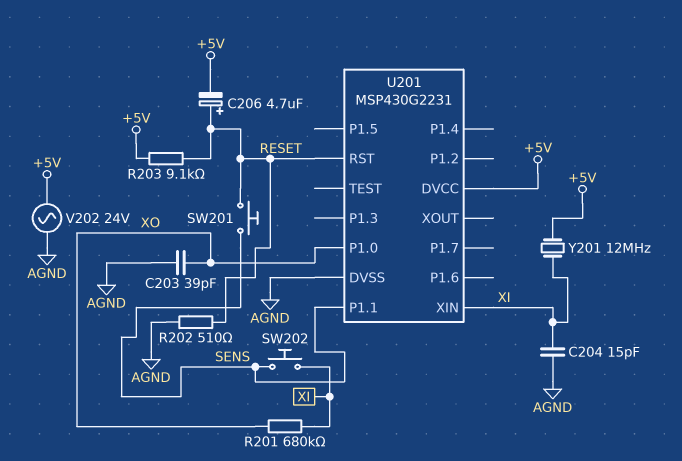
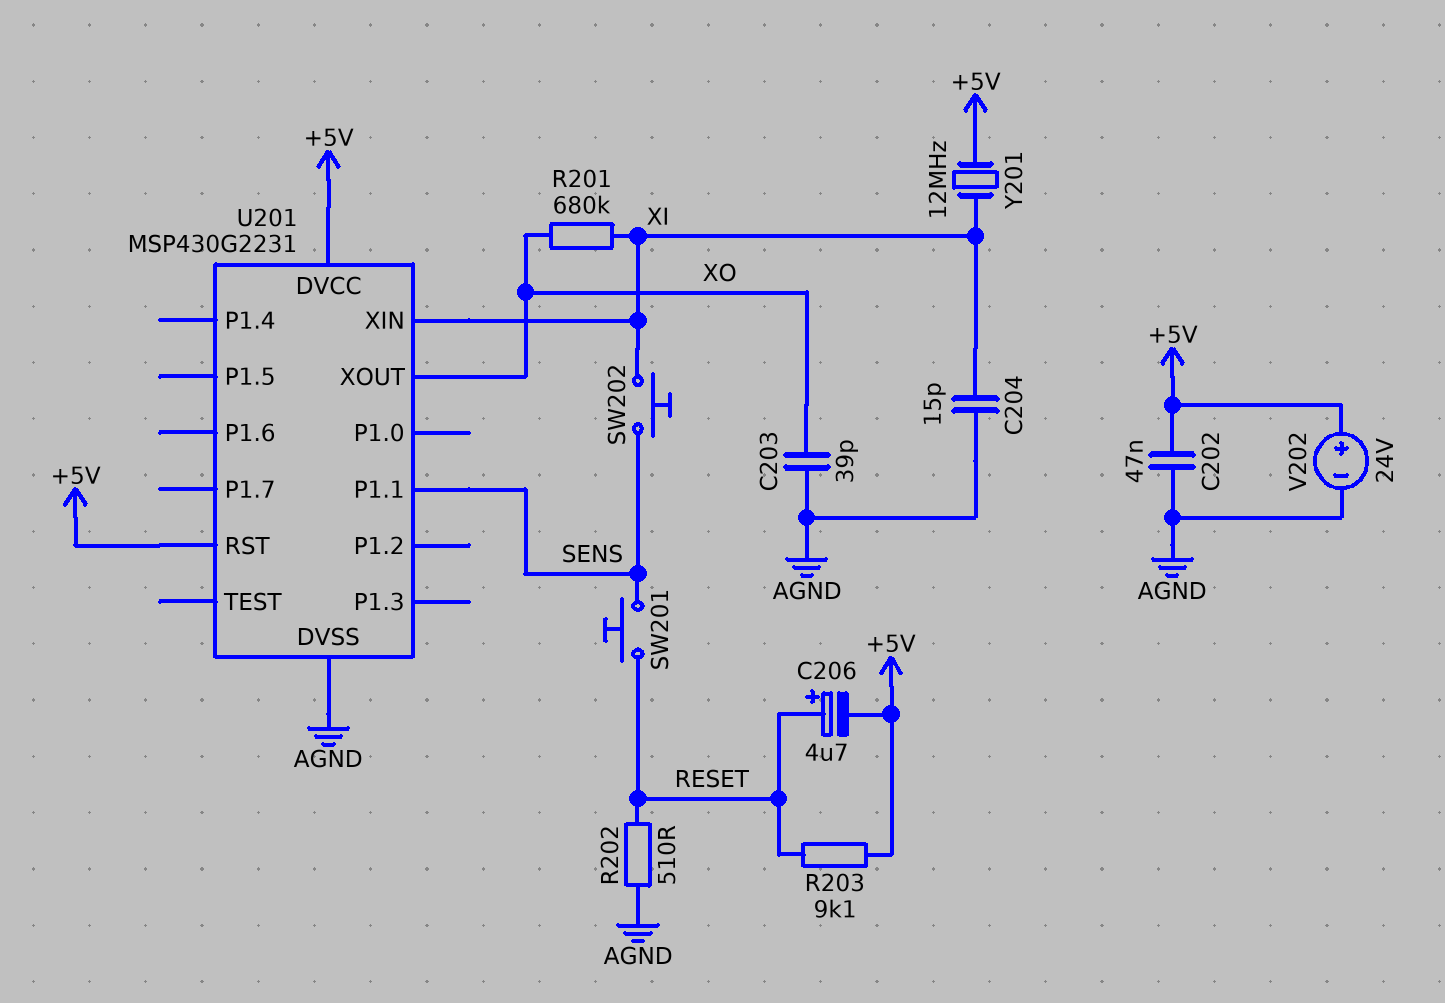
C202: none -> 47nF (+5V, AGND)
U201 pin P1.0: XO -> none
U201 pin RST: RESET -> +5V
U201 pin XOUT: none -> XO
V202: AC 24V (+5V, AGND) -> 24V (plus +5V, minus AGND)

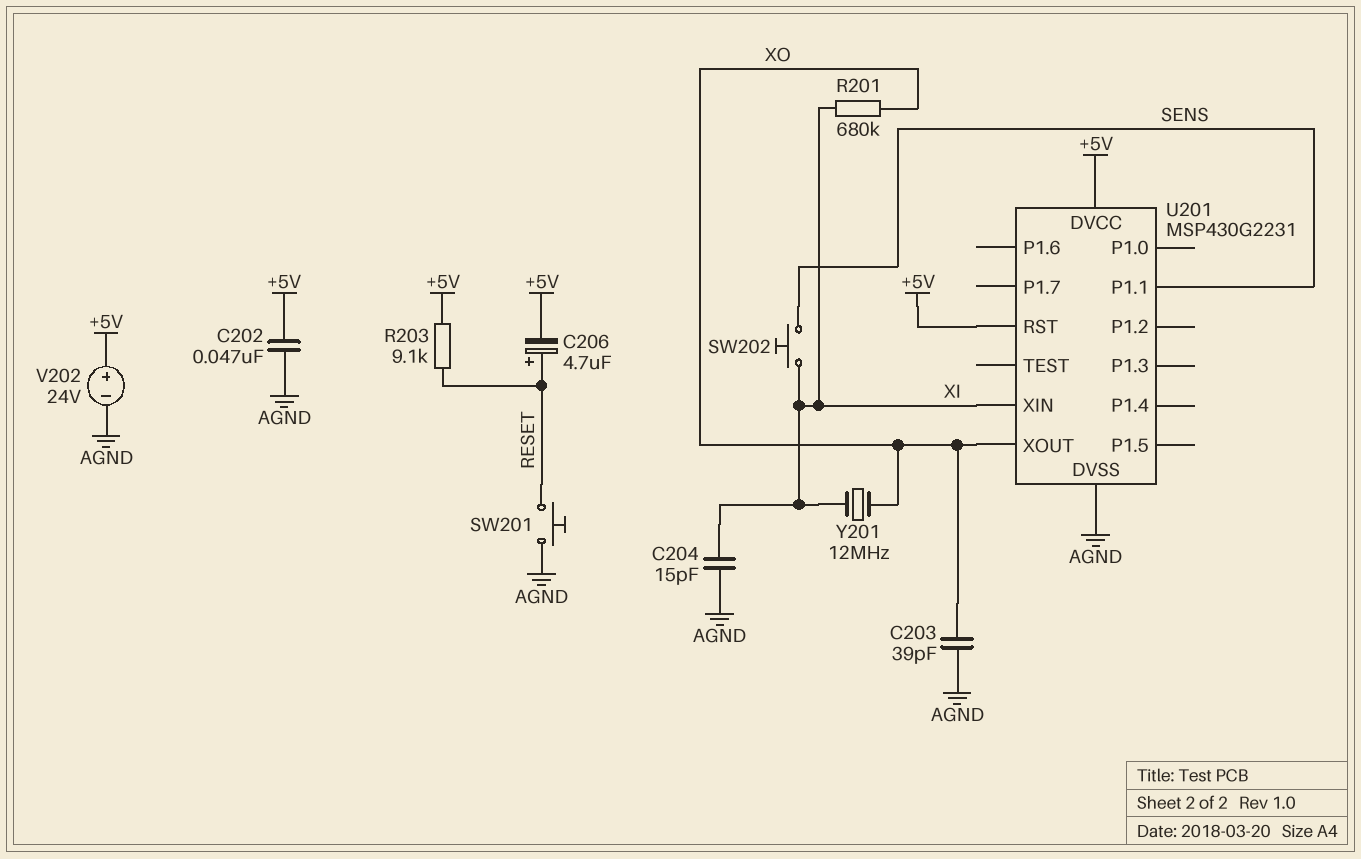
R202: 510 (AGND, RESET) -> none
SW201: button (RESET, SENS) -> button (AGND, RESET)
Y201: 12MHz (+5V, XI) -> 12MHz (XI, XO)

